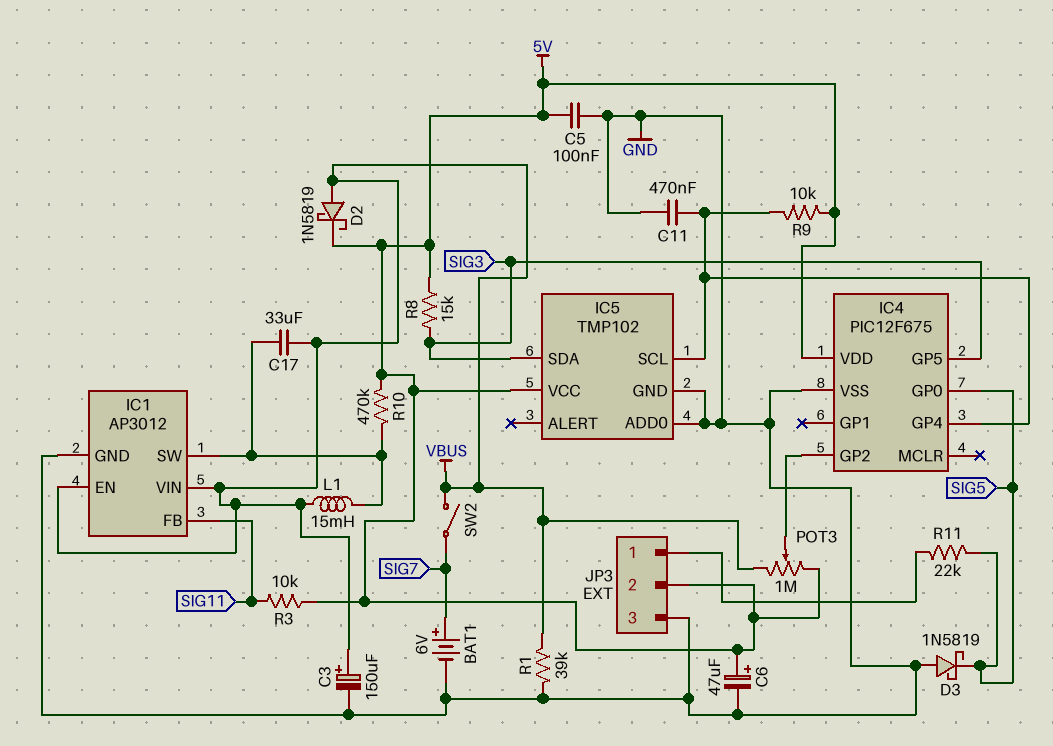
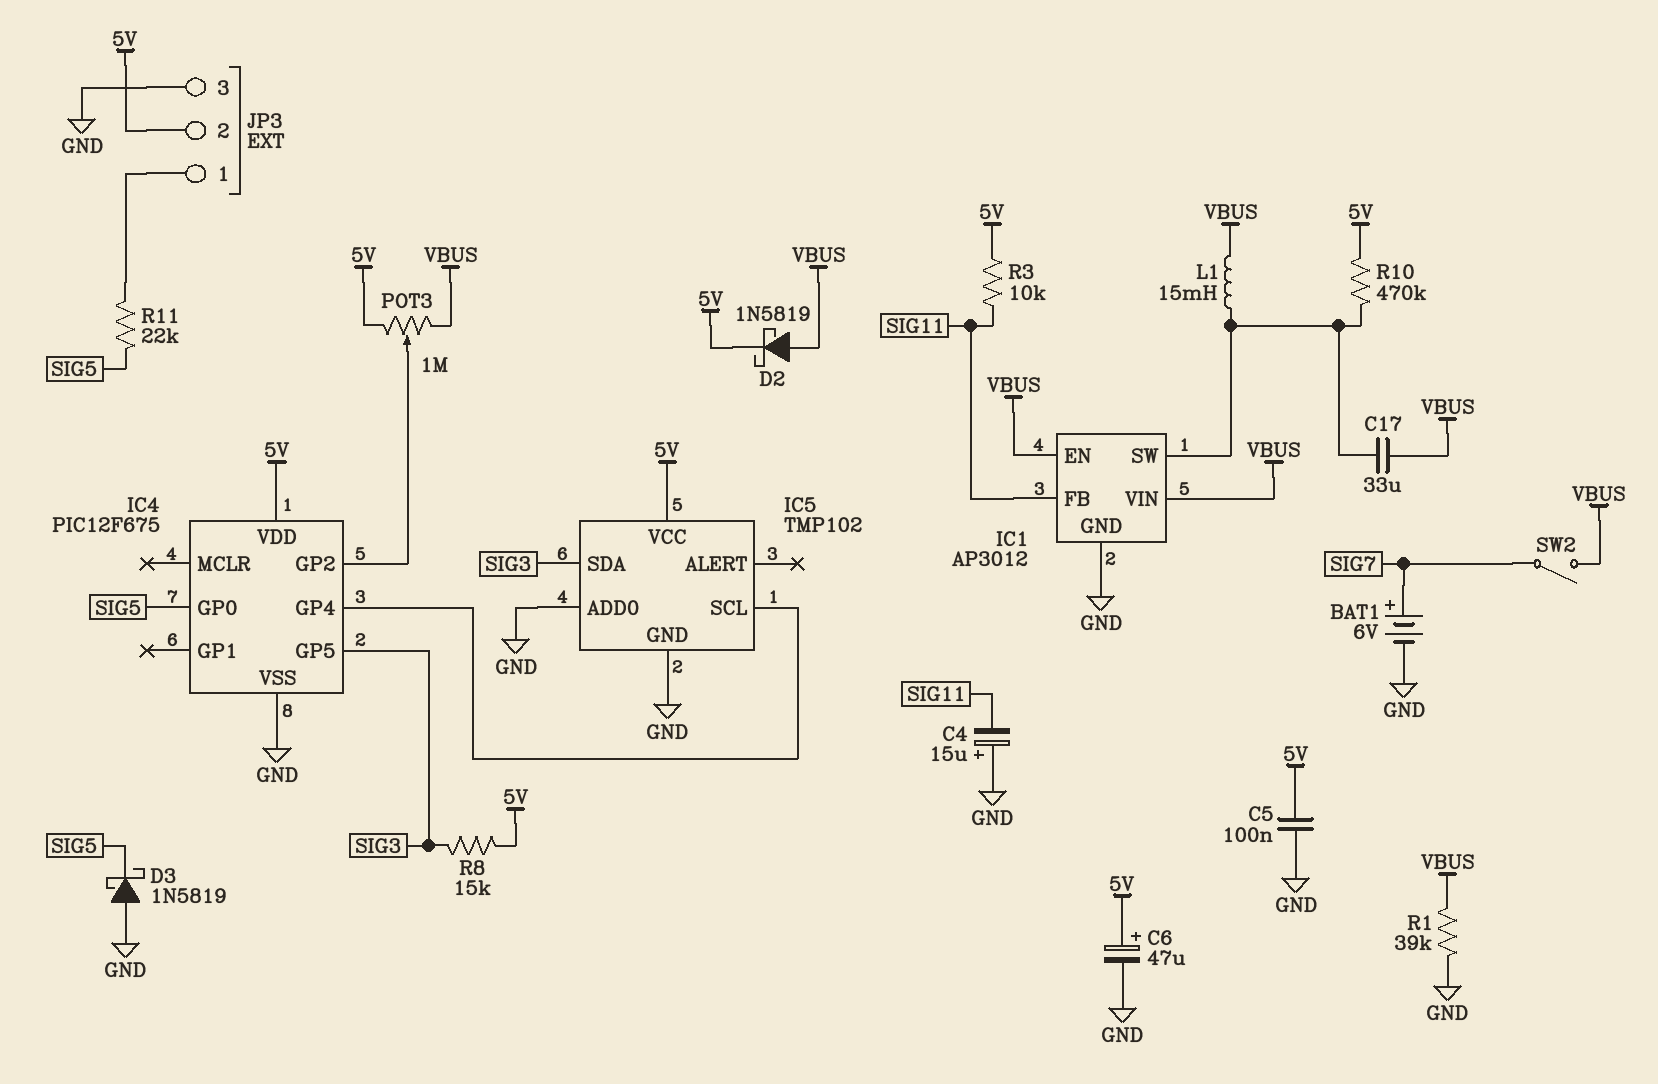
C3: 150uF (plus VBUS, minus GND) -> none
C4: none -> 15uF (plus GND, minus SIG11)
C11: 470nF (GND, IC4/GP4) -> none
R9: 10k (5V, IC4/GP4) -> none

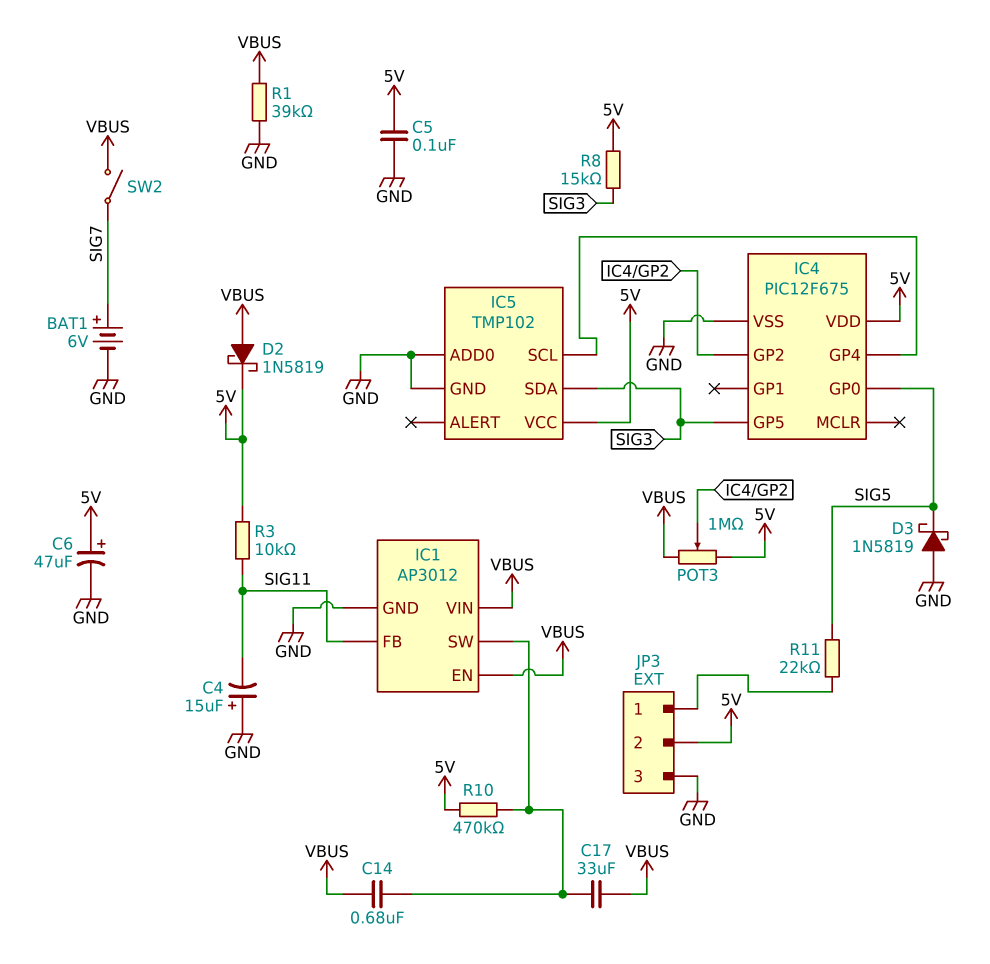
C14: none -> 680nF (IC1/SW, VBUS)
L1: 15mH (IC1/SW, VBUS) -> none

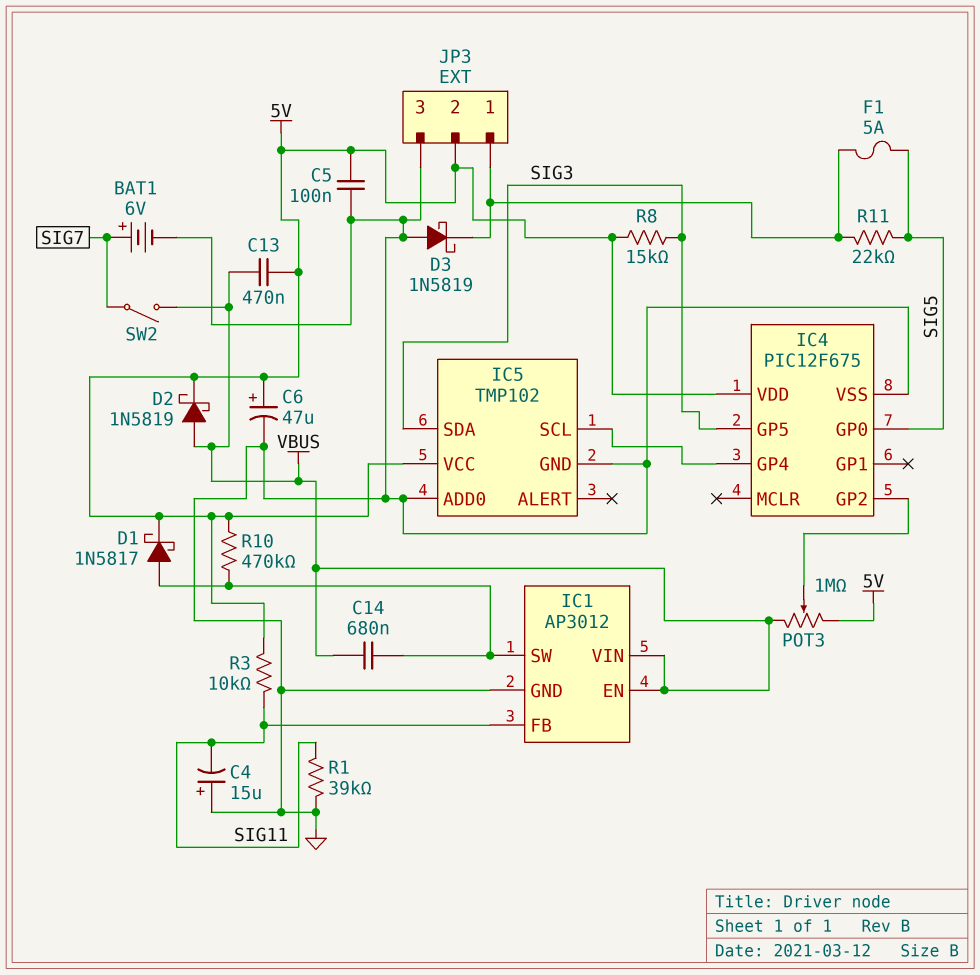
C13: none -> 470nF (5V, VBUS)
C17: 33uF (IC1/SW, VBUS) -> none
D1: none -> schottky 1N5817 (A IC1/SW, K 5V)
D3: schottky 1N5819 (A GND, K SIG5) -> schottky 1N5819 (A GND, K JP3/1)
F1: none -> 5A (JP3/1, SIG5)
R1: 39k (GND, VBUS) -> 39k (GND, SIG11)

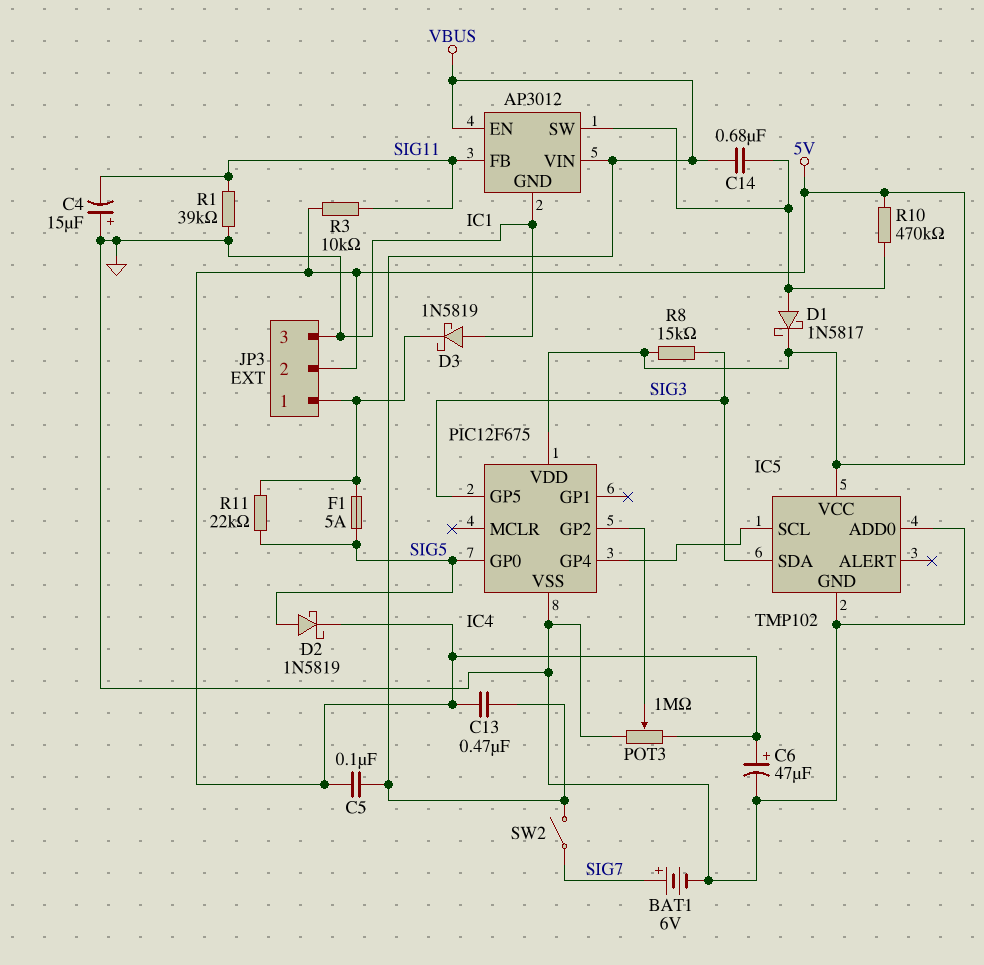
C5: 100nF (5V, GND) -> 100nF (5V, VBUS)
D2: schottky 1N5819 (A VBUS, K 5V) -> schottky 1N5819 (A SIG5, K 5V)
POT3: 1M (5V, VBUS, wiper IC4/GP2) -> 1M (5V, GND, wiper IC4/GP2)

